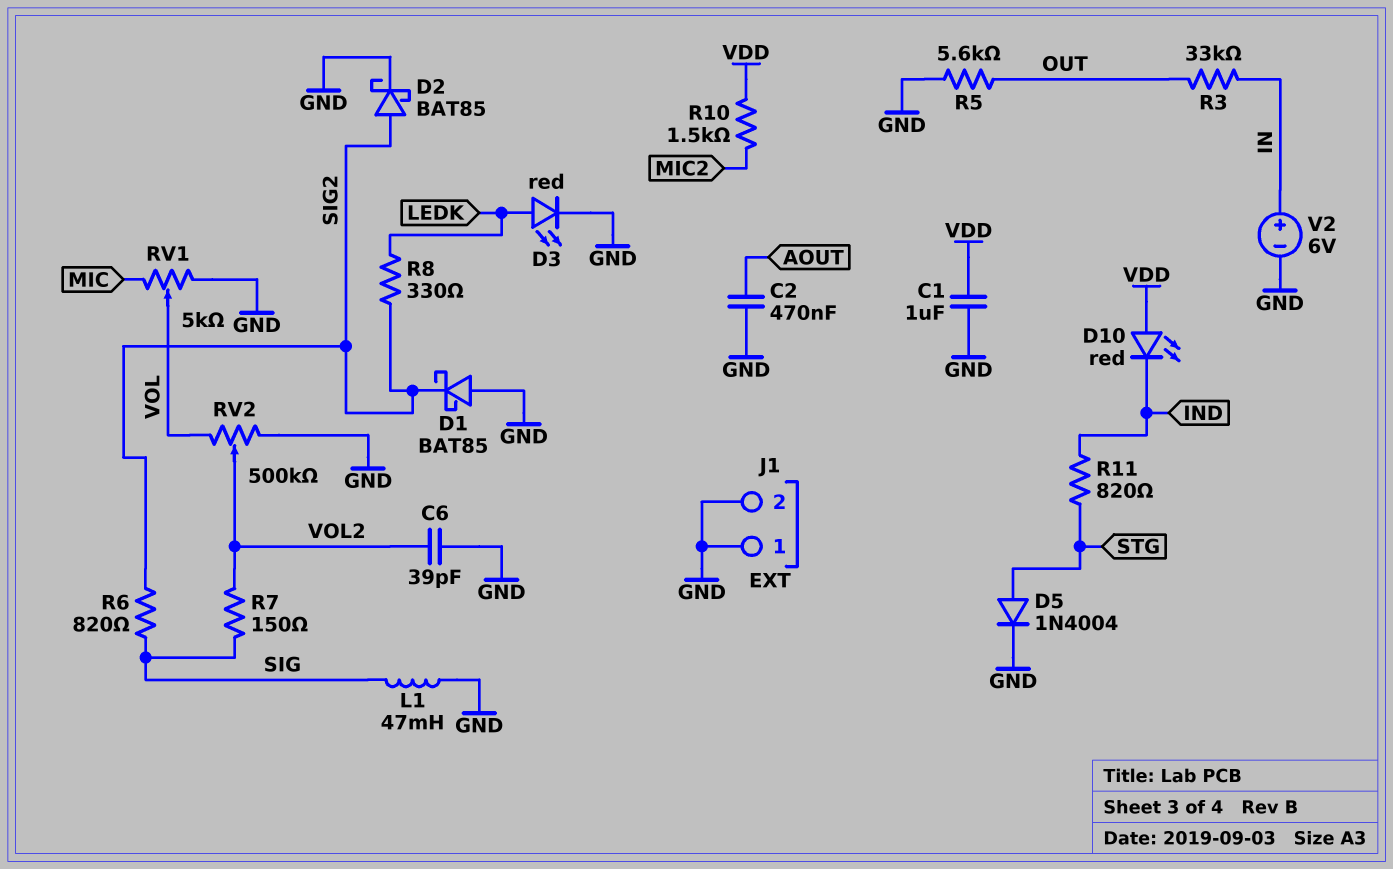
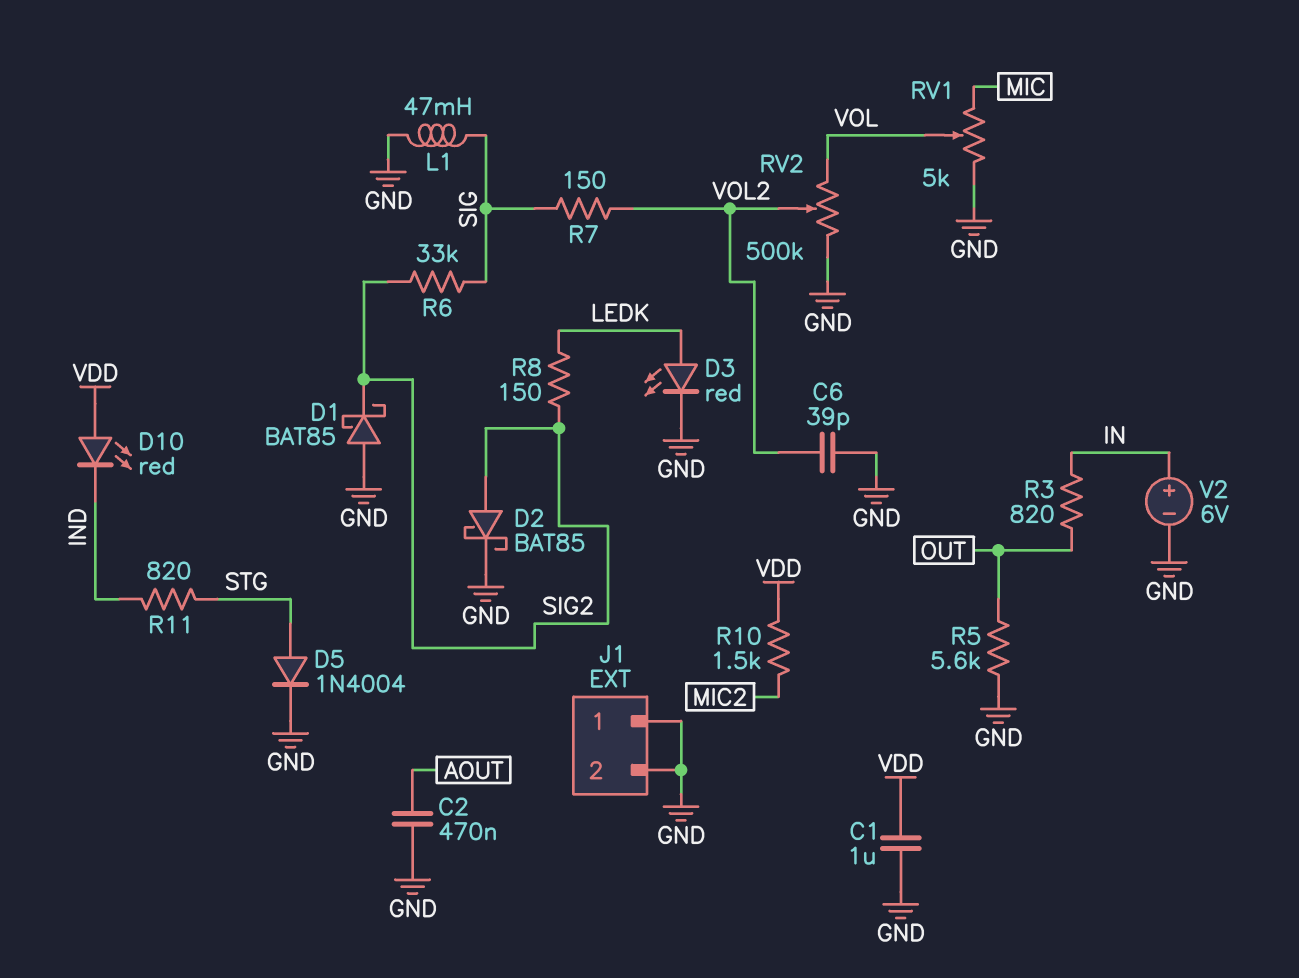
R3: 33k (IN, OUT) -> 820 (IN, OUT)
R6: 820 (SIG, SIG2) -> 33k (SIG, SIG2)
R8: 330 (LEDK, SIG2) -> 150 (LEDK, SIG2)

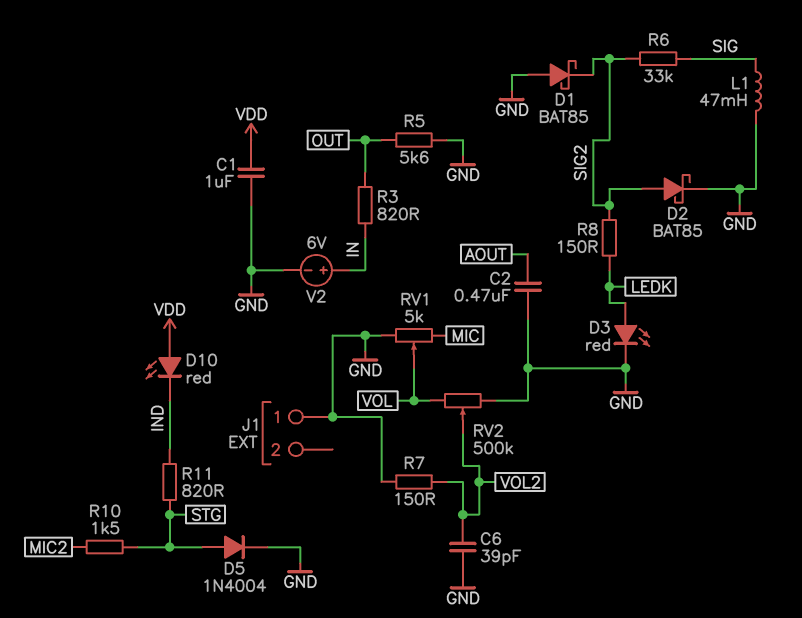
J1 pin 2: GND -> none
R7: 150 (SIG, VOL2) -> 150 (GND, VOL2)
R10: 1.5k (MIC2, VDD) -> 1.5k (MIC2, STG)

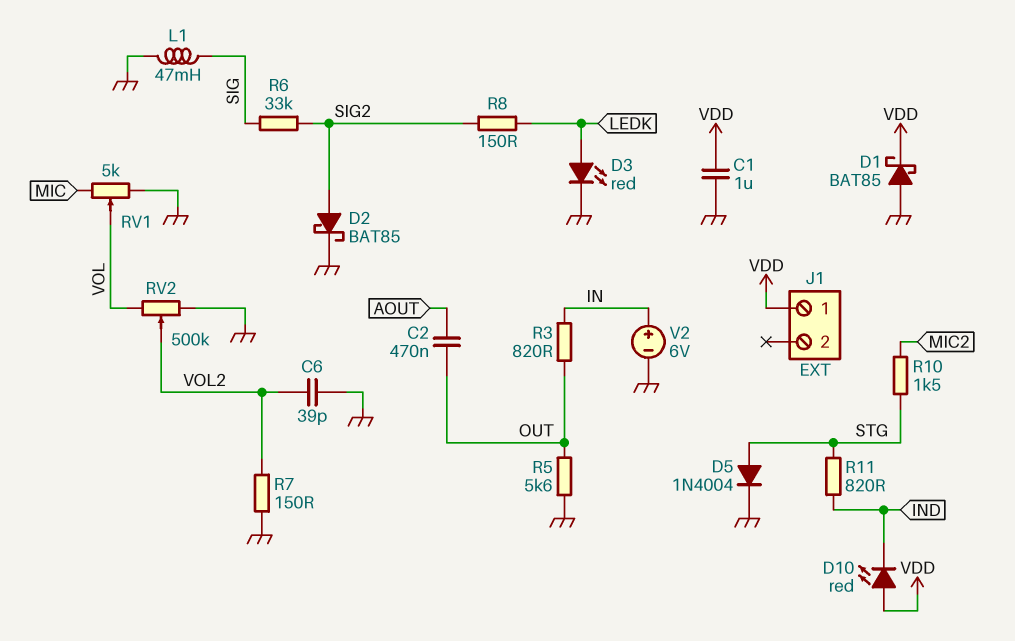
C2: 470nF (AOUT, GND) -> 470nF (AOUT, OUT)
D1: schottky BAT85 (A GND, K SIG2) -> schottky BAT85 (A GND, K VDD)
J1 pin 1: GND -> VDD

